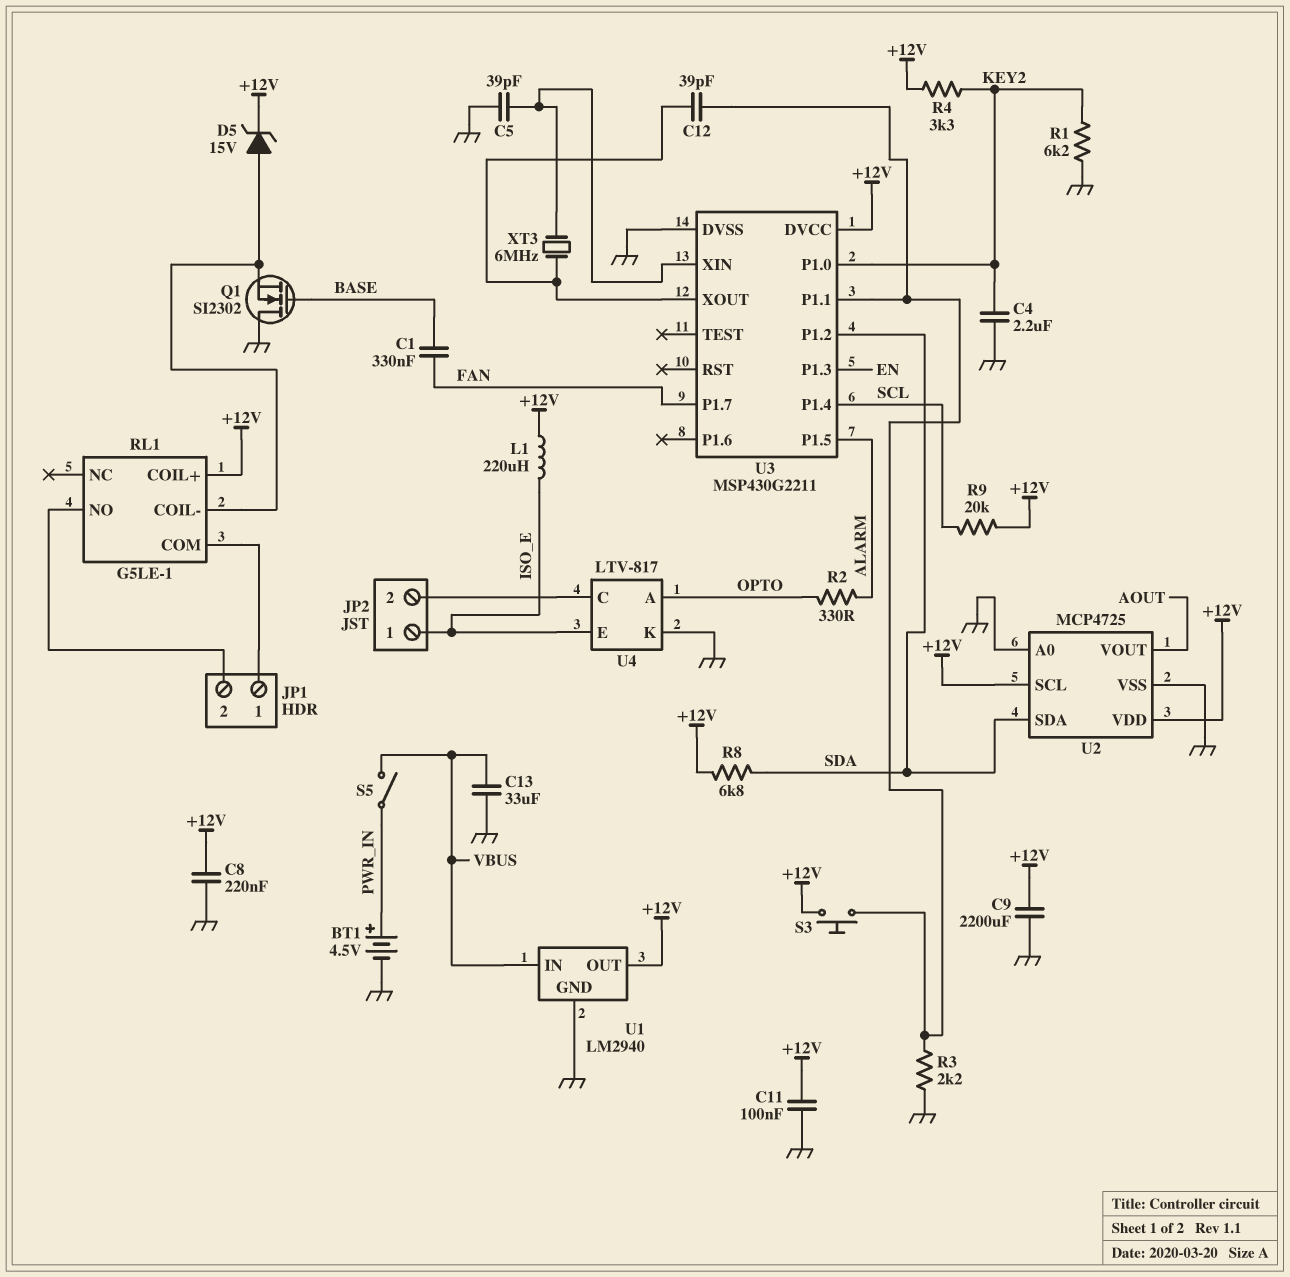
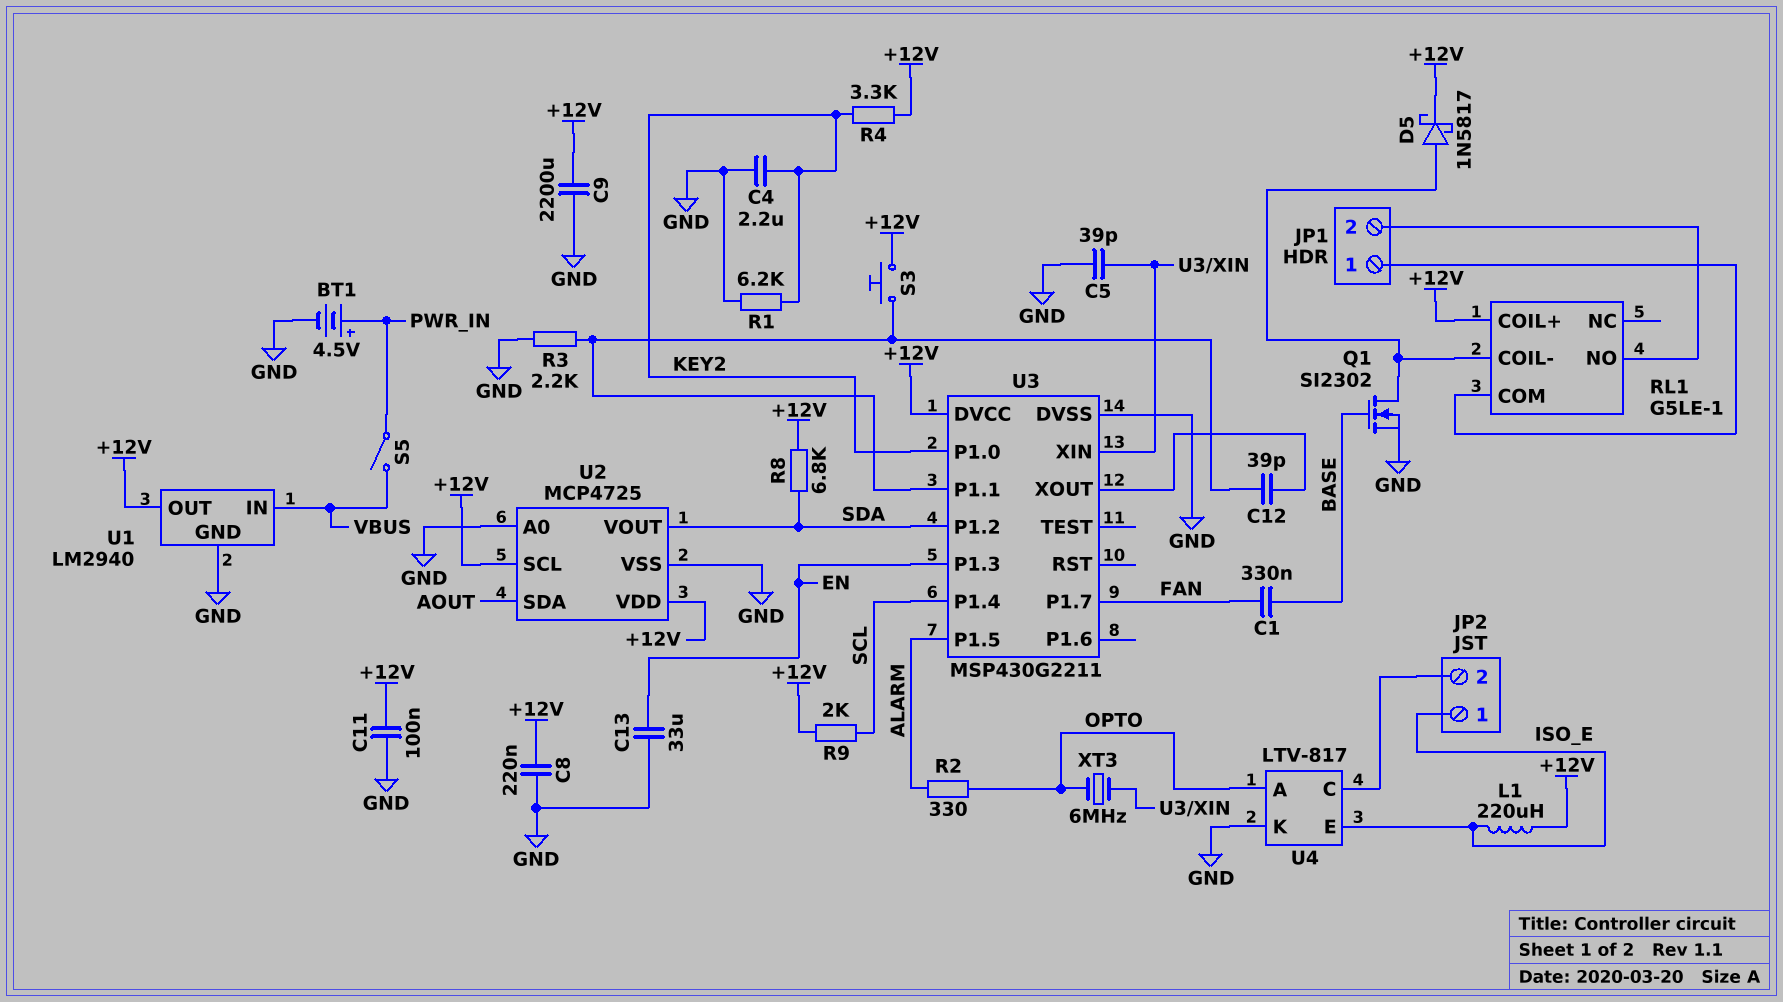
C13: 33uF (GND, VBUS) -> 33uF (EN, GND)
D5: zener 15V (A RL1/COIL-, K +12V) -> schottky 1N5817 (A RL1/COIL-, K +12V)
Q1: NMOS SI2302 (G BASE, D GND, S RL1/COIL-) -> NMOS SI2302 (G BASE, D RL1/COIL-, S GND)
R9: 20k (+12V, SCL) -> 2k (+12V, SCL)
U2 pin SDA: SDA -> AOUT
U2 pin VOUT: AOUT -> SDA
XT3: 6MHz (U3/XIN, U3/XOUT) -> 6MHz (OPTO, U3/XIN)

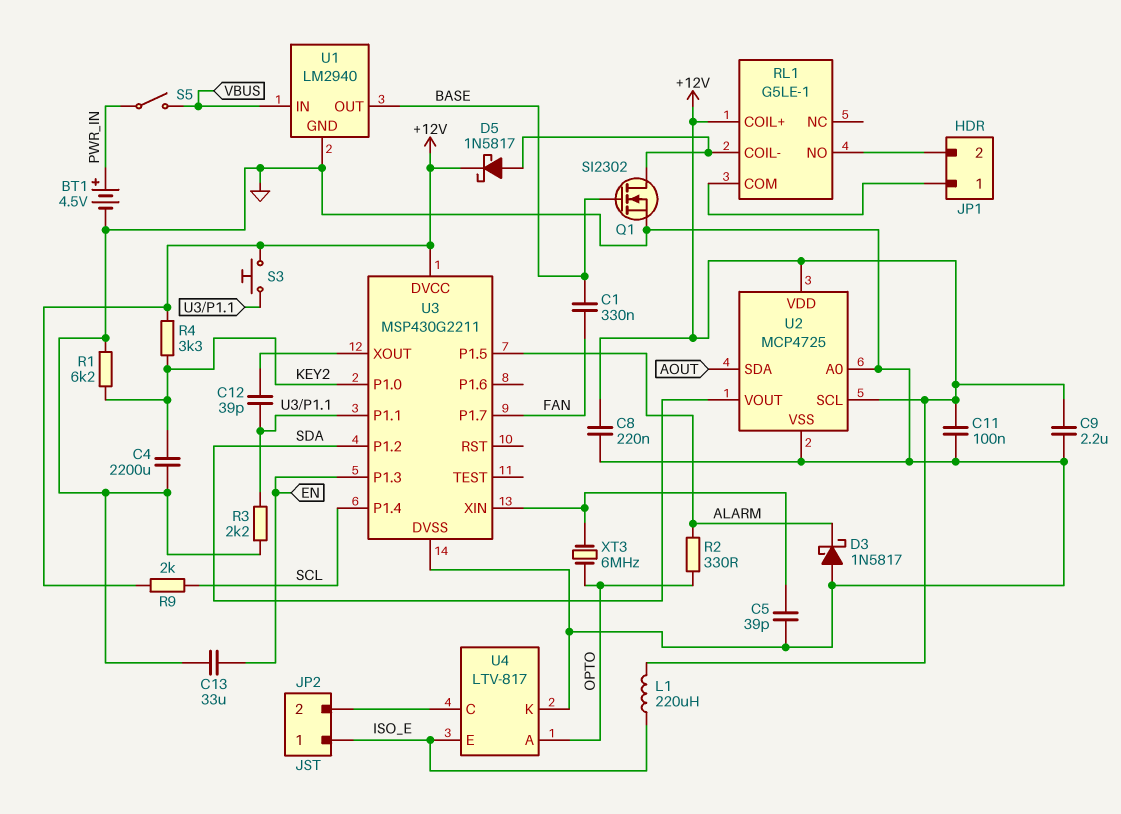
C4: 2.2uF (GND, KEY2) -> 2200uF (GND, KEY2)
C9: 2200uF (+12V, GND) -> 2.2uF (+12V, GND)
D3: none -> schottky 1N5817 (A GND, K ALARM)
R8: 6.8k (+12V, SDA) -> none
U1 pin OUT: +12V -> BASE

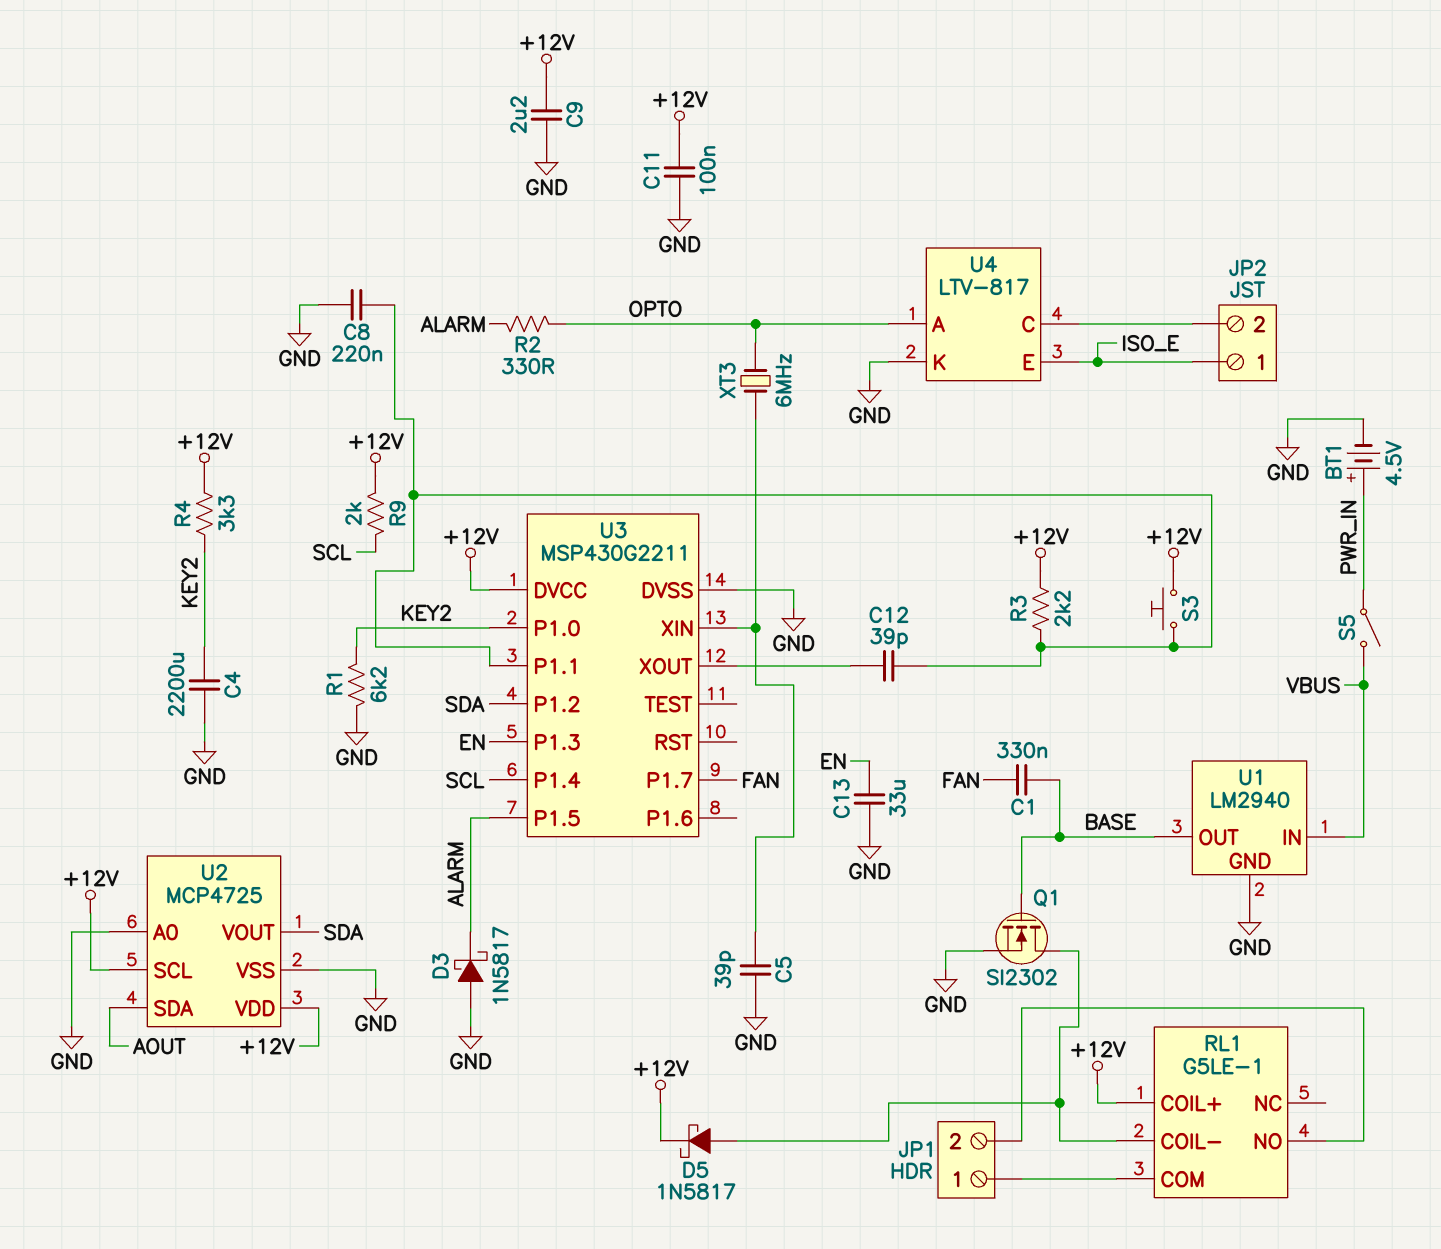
C8: 220nF (+12V, GND) -> 220nF (GND, U3/P1.1)
L1: 220uH (+12V, ISO_E) -> none
R3: 2.2k (GND, U3/P1.1) -> 2.2k (+12V, U3/P1.1)

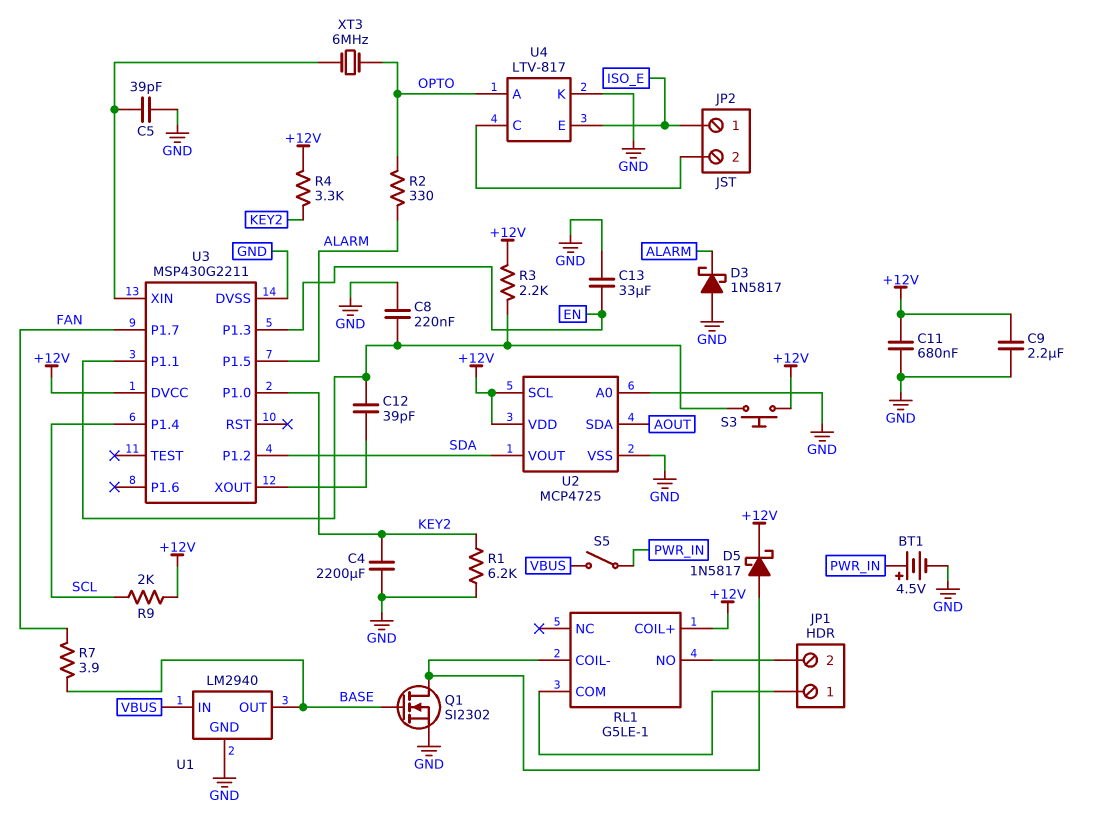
C1: 330nF (BASE, FAN) -> none
C11: 100nF (+12V, GND) -> 680nF (+12V, GND)
R7: none -> 3.9 (BASE, FAN)

